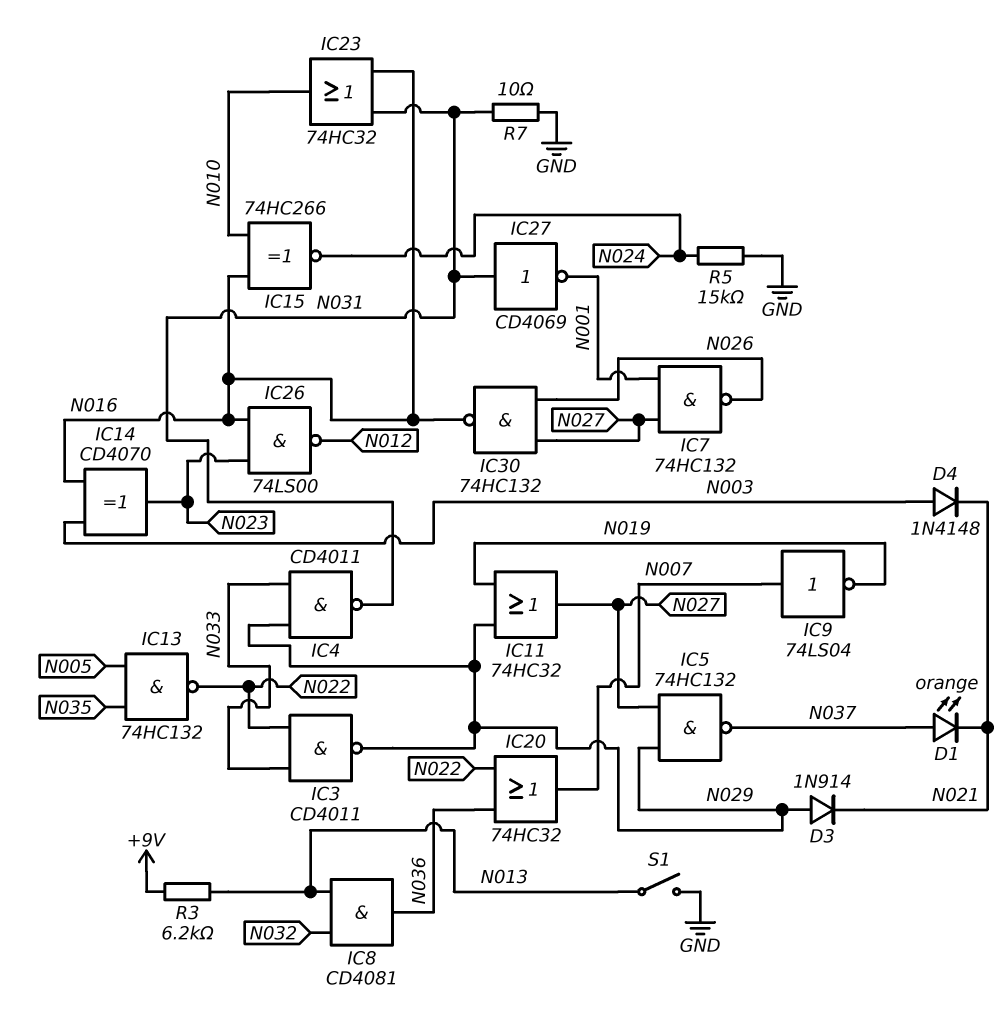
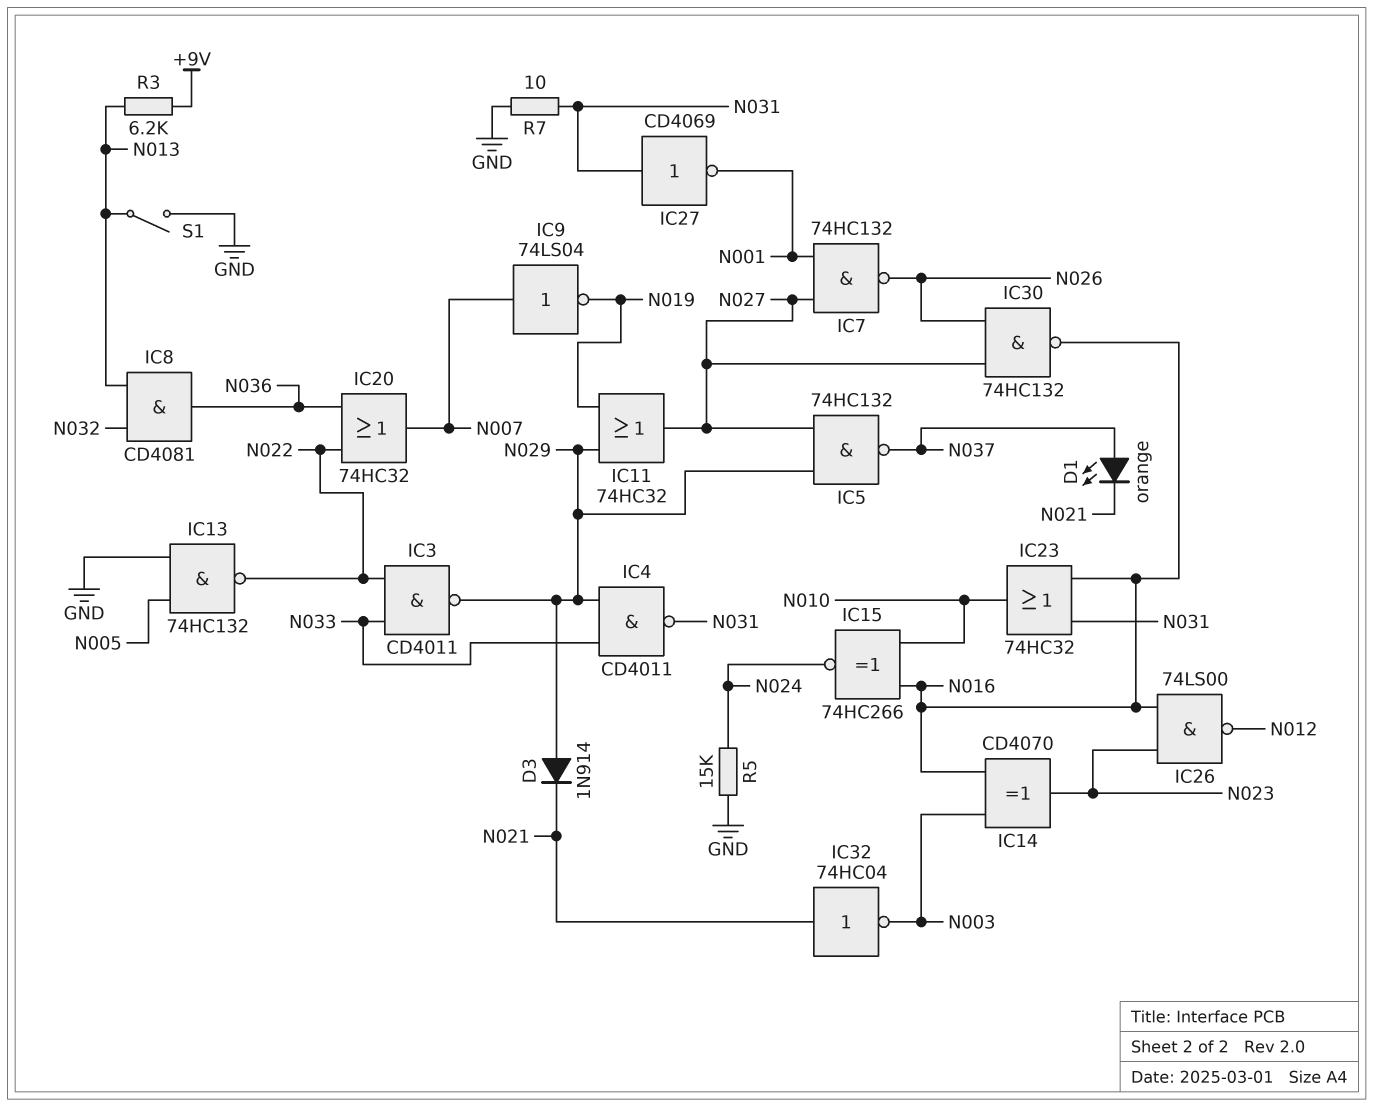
D4: diode 1N4148 (A N003, K N021) -> none
IC13: NAND 74HC132 (in N005, in N035, out N022) -> NAND 74HC132 (in GND, in N005, out N022)
IC32: none -> NOT 74HC04 (in N021, out N003)

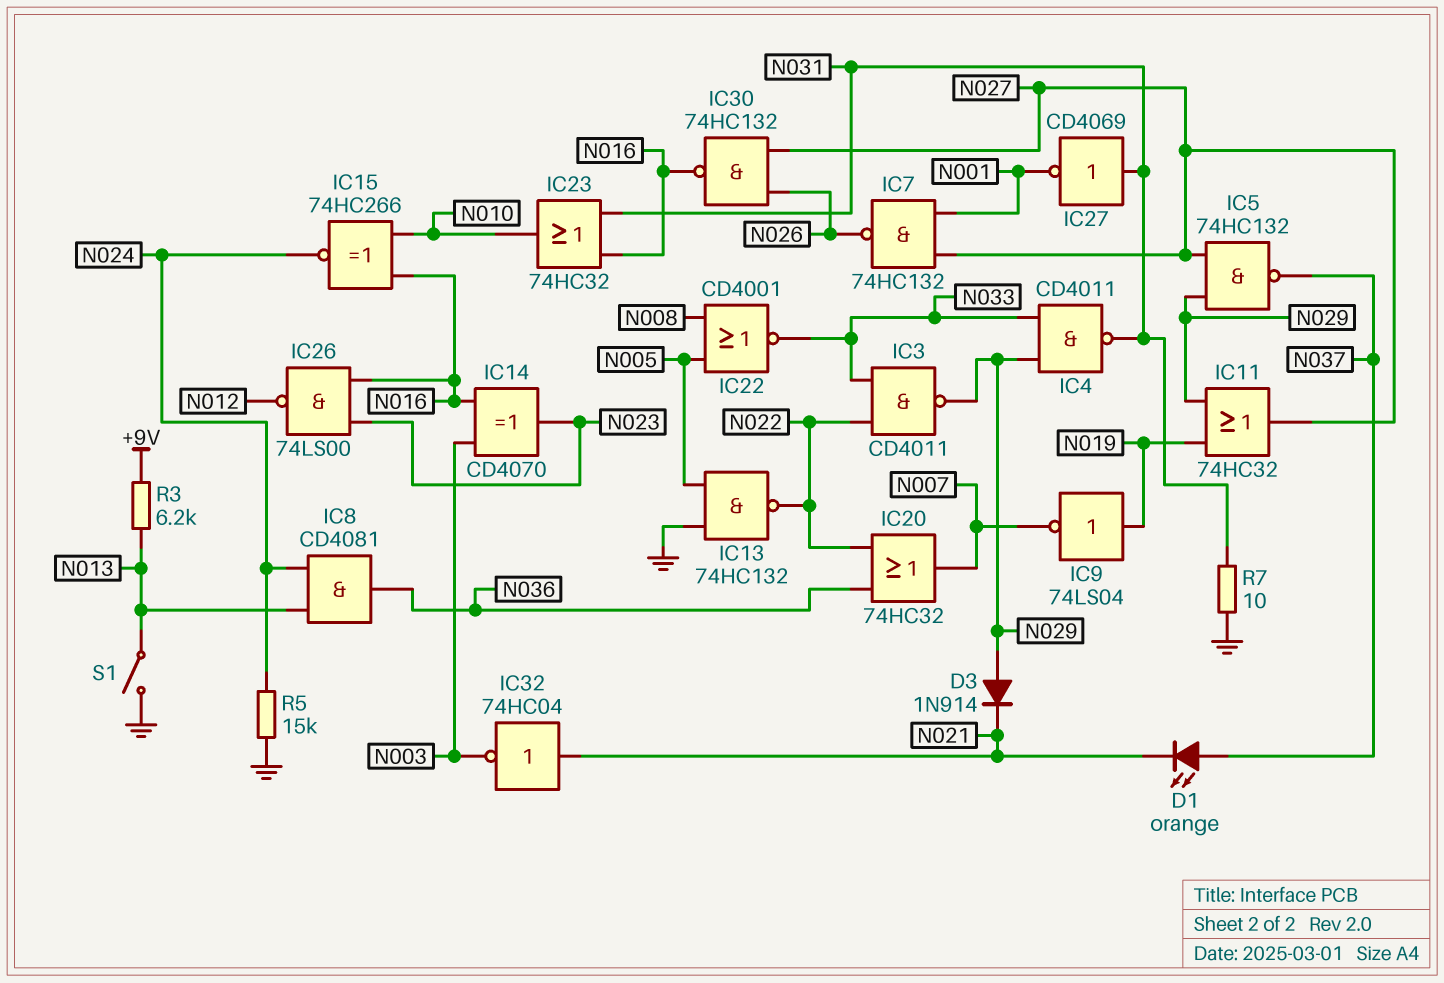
IC8: AND CD4081 (in N013, in N032, out N036) -> AND CD4081 (in N013, in N024, out N036)
IC9: NOT 74LS04 (in N007, out N019) -> NOT 74LS04 (in N019, out N007)
IC22: none -> NOR CD4001 (in N005, in N008, out N033)

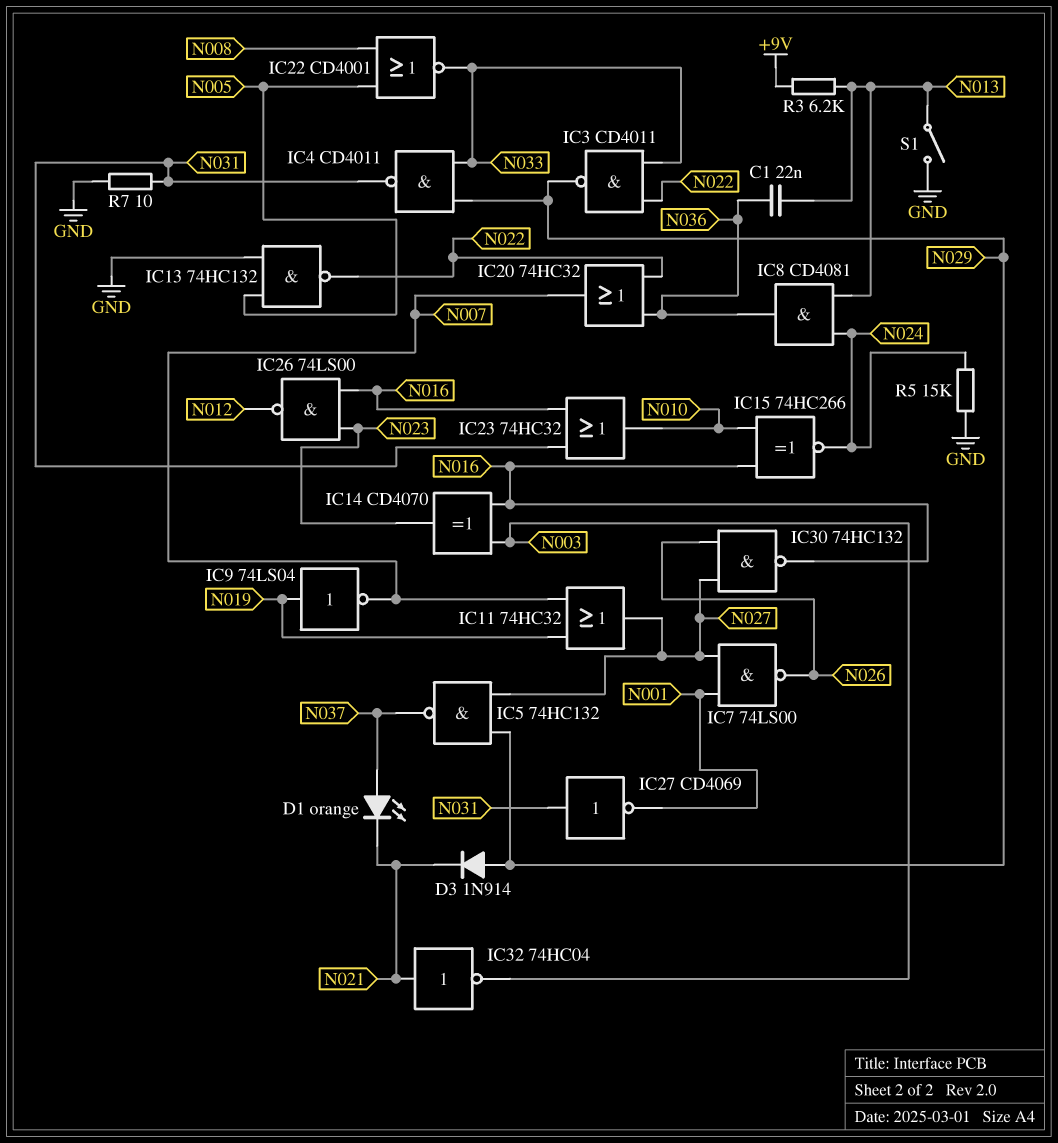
C1: none -> 22nF (N013, N036)
IC7: NAND 74HC132 (in N001, in N027, out N026) -> NAND 74LS00 (in N001, in N027, out N026)
IC11: OR 74HC32 (in N019, in N029, out N027) -> OR 74HC32 (in N007, in N019, out N027)

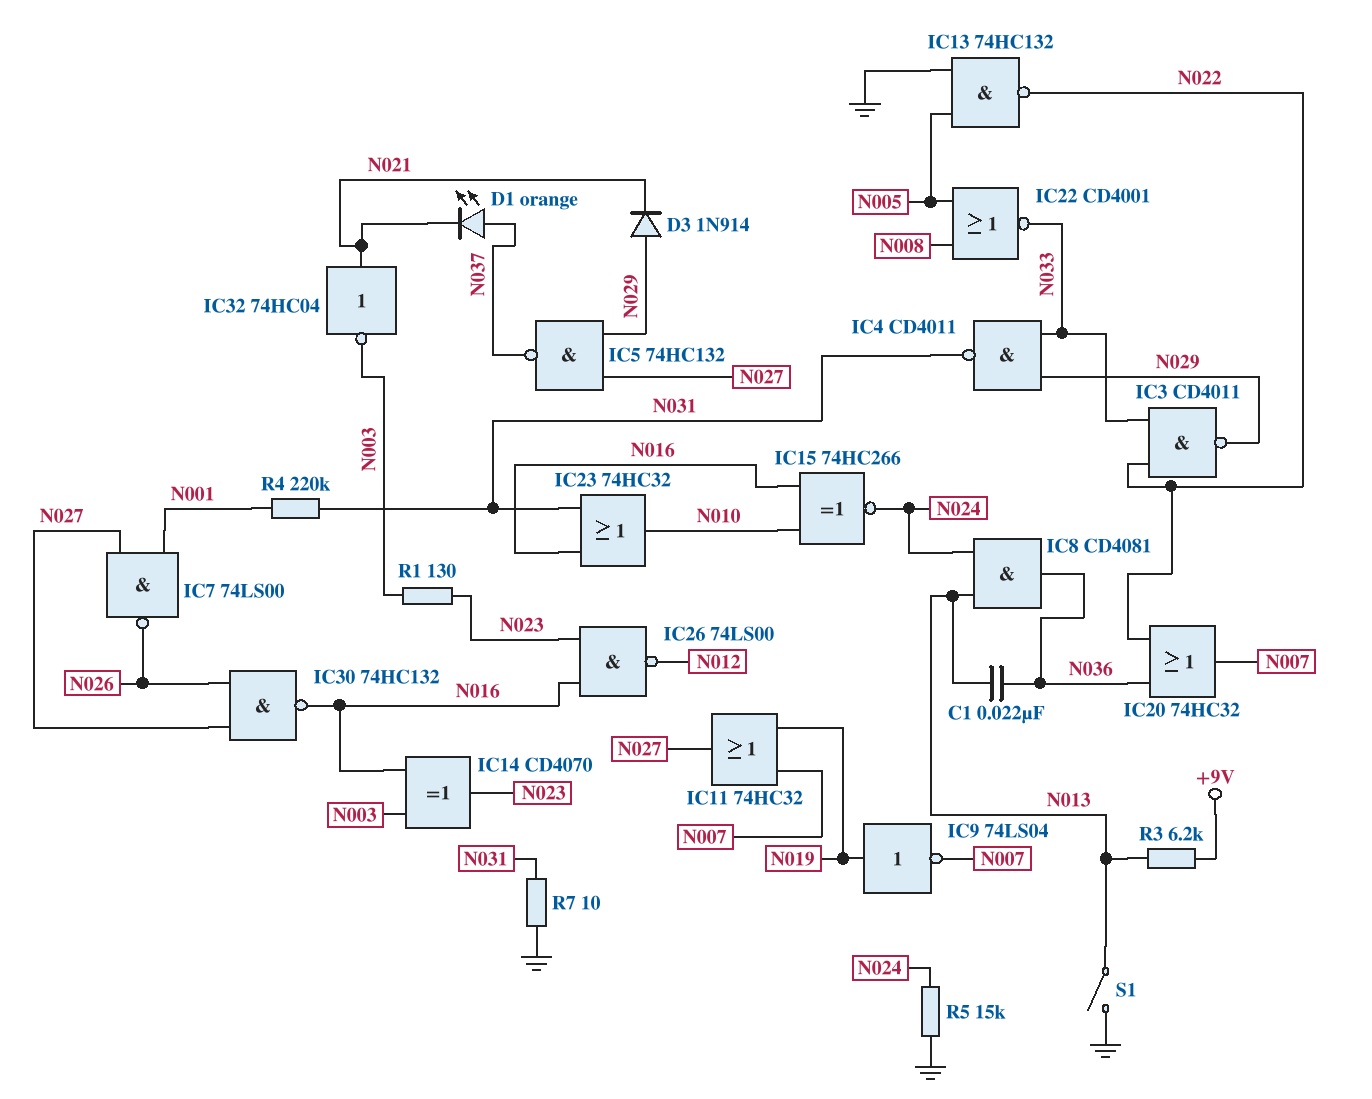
IC27: NOT CD4069 (in N031, out N001) -> none
R1: none -> 130 (N003, N023)
R4: none -> 220k (N001, N031)

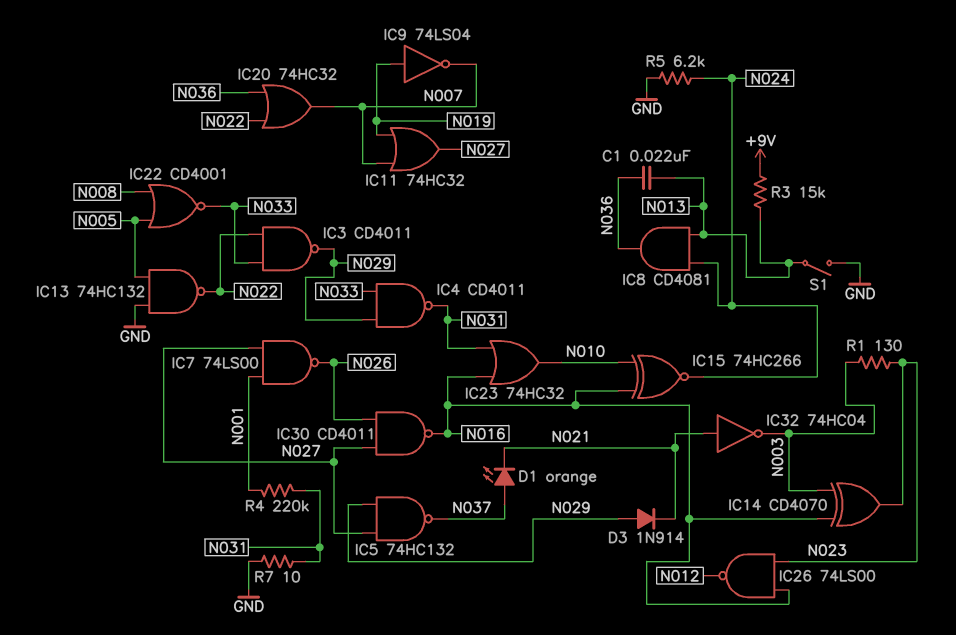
IC30: NAND 74HC132 (in N026, in N027, out N016) -> NAND CD4011 (in N026, in N027, out N016)
R3: 6.2k (+9V, N013) -> 15k (+9V, N013)
R5: 15k (GND, N024) -> 6.2k (GND, N024)

